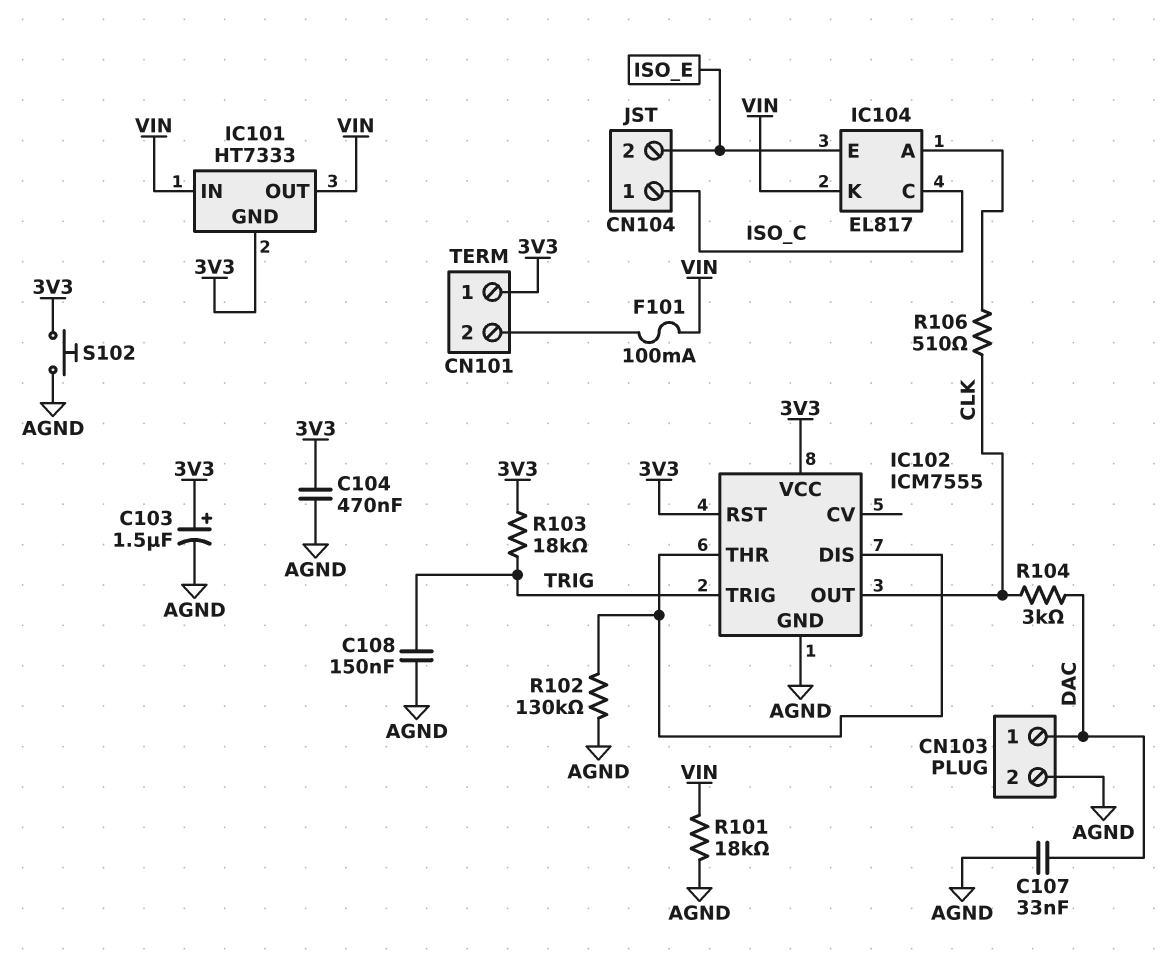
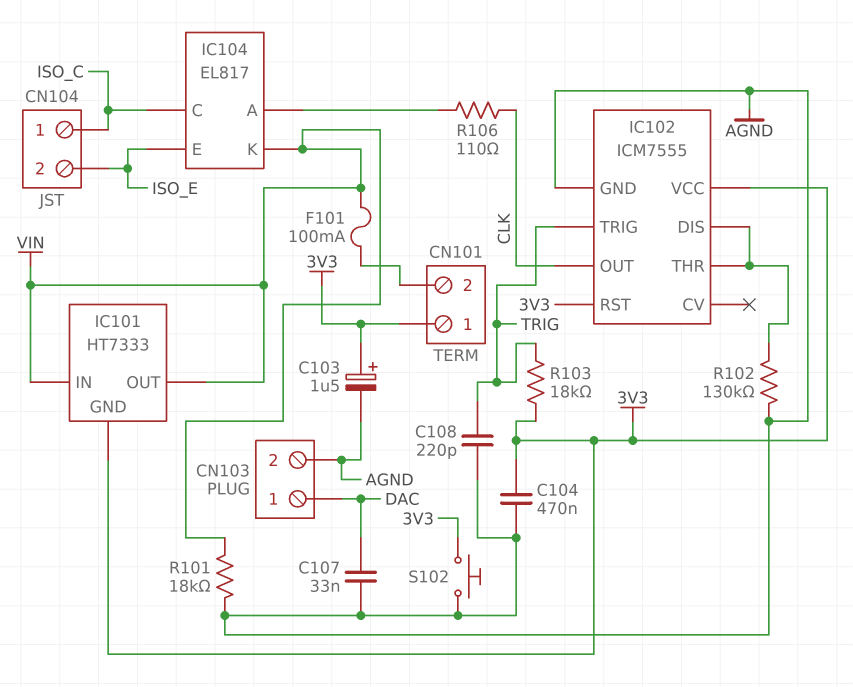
C108: 150nF (AGND, TRIG) -> 220pF (AGND, TRIG)
R104: 3k (CLK, DAC) -> none
R106: 510 (CLK, IC104/A) -> 110 (CLK, IC104/A)

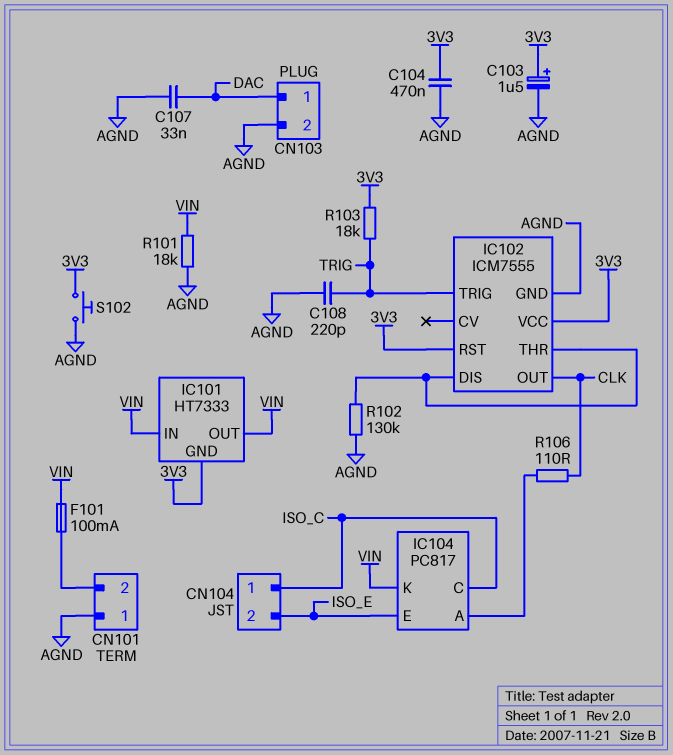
CN101 pin 1: 3V3 -> AGND
IC104: EL817 -> PC817

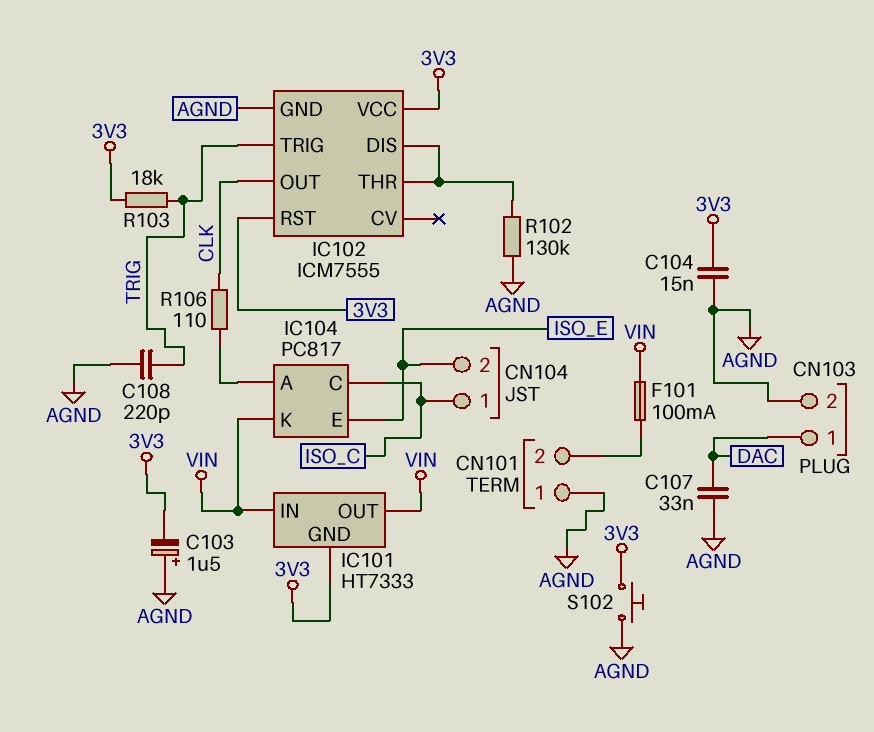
C103: 1.5uF (plus 3V3, minus AGND) -> 1.5uF (plus AGND, minus 3V3)
C104: 470nF (3V3, AGND) -> 15nF (3V3, AGND)
R101: 18k (AGND, VIN) -> none

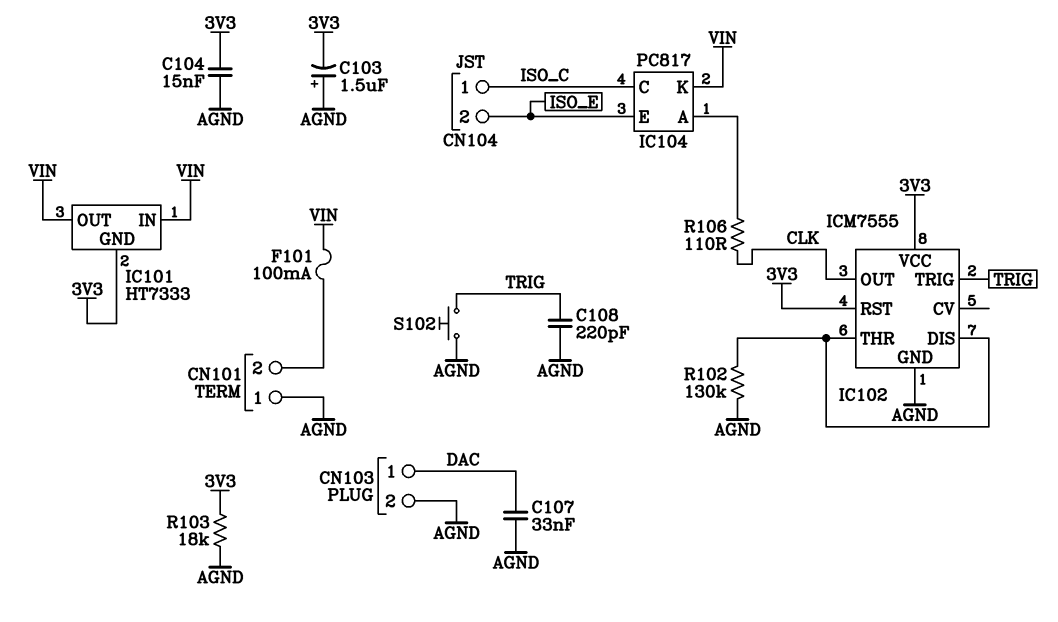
R103: 18k (3V3, TRIG) -> 18k (3V3, AGND)
S102: button (3V3, AGND) -> button (AGND, TRIG)

